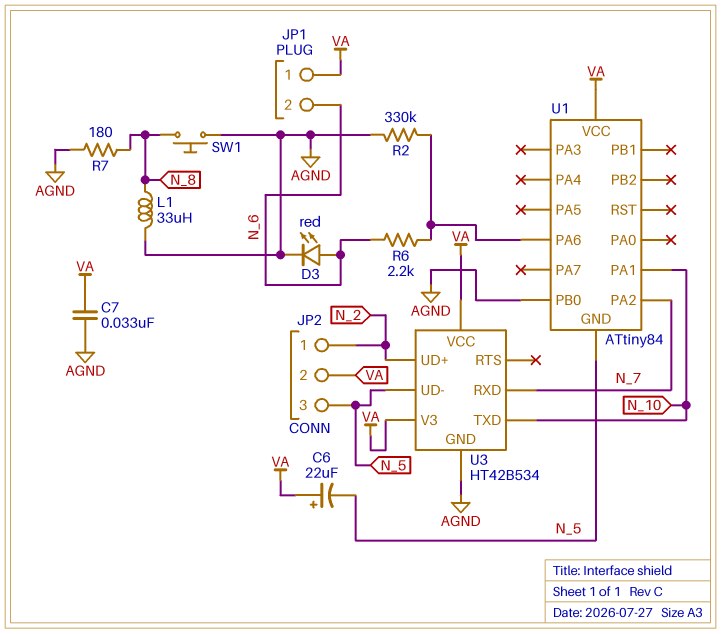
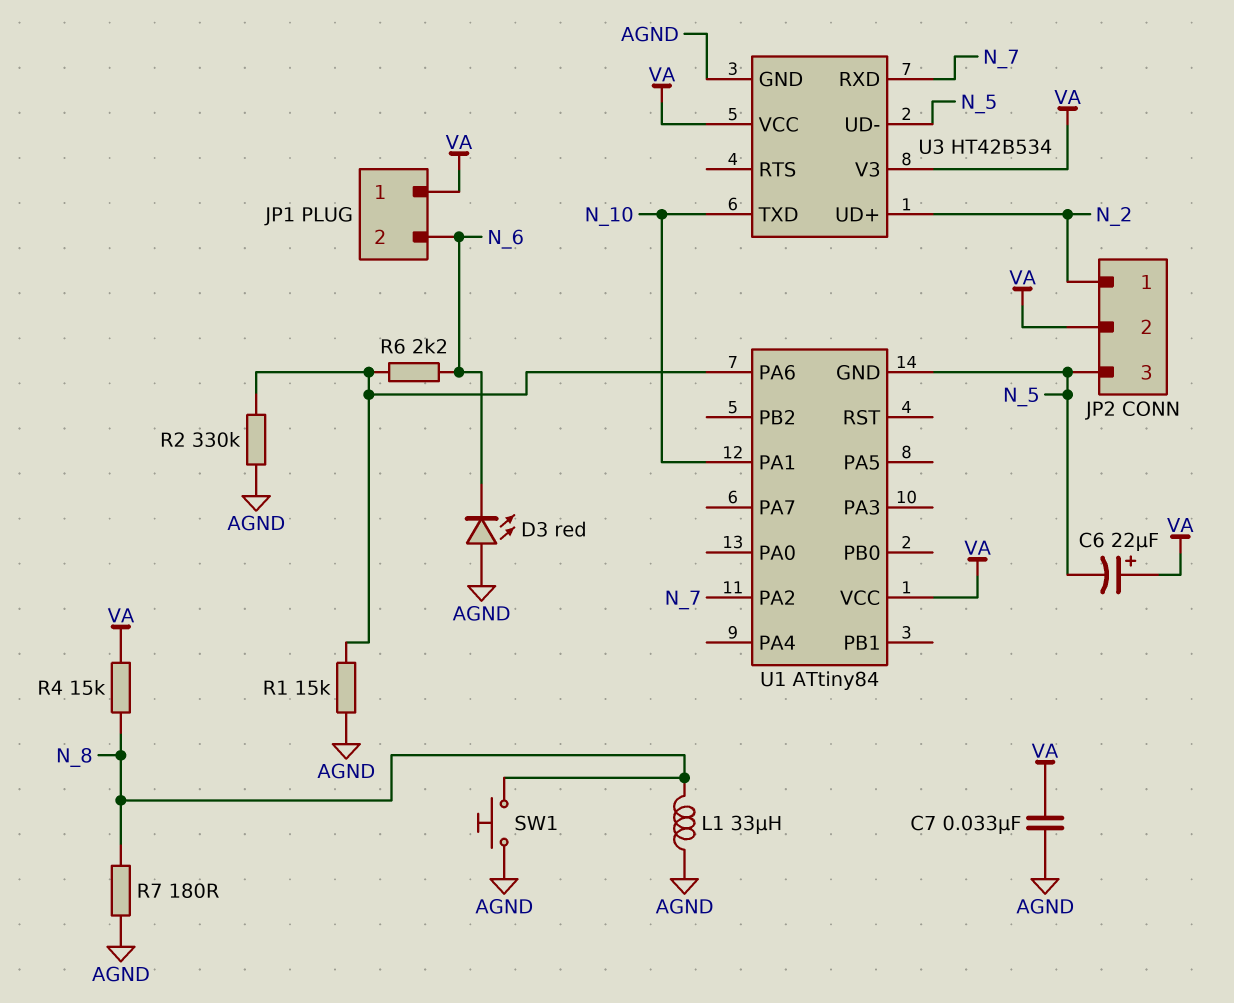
D3: LED red (A N_6, K AGND) -> LED red (A AGND, K N_6)
R1: none -> 15k (AGND, U1/PA6)
R4: none -> 15k (N_8, VA)
U1 pin PB0: AGND -> none

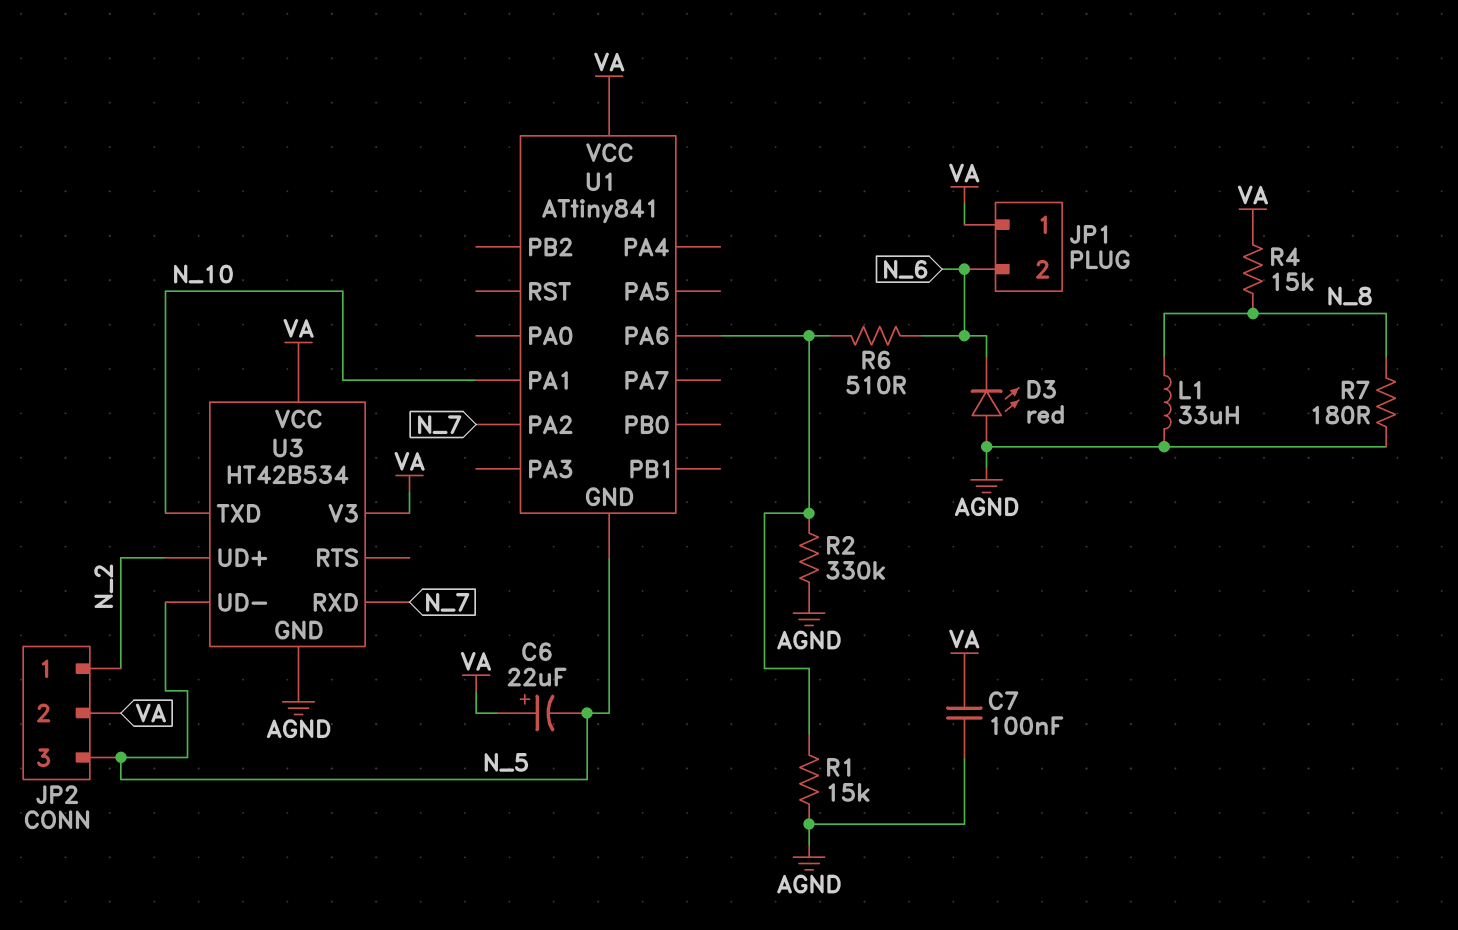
C7: 33nF (AGND, VA) -> 100nF (AGND, VA)
R6: 2.2k (N_6, U1/PA6) -> 510 (N_6, U1/PA6)
SW1: button (AGND, N_8) -> none
U1: ATtiny84 -> ATtiny841

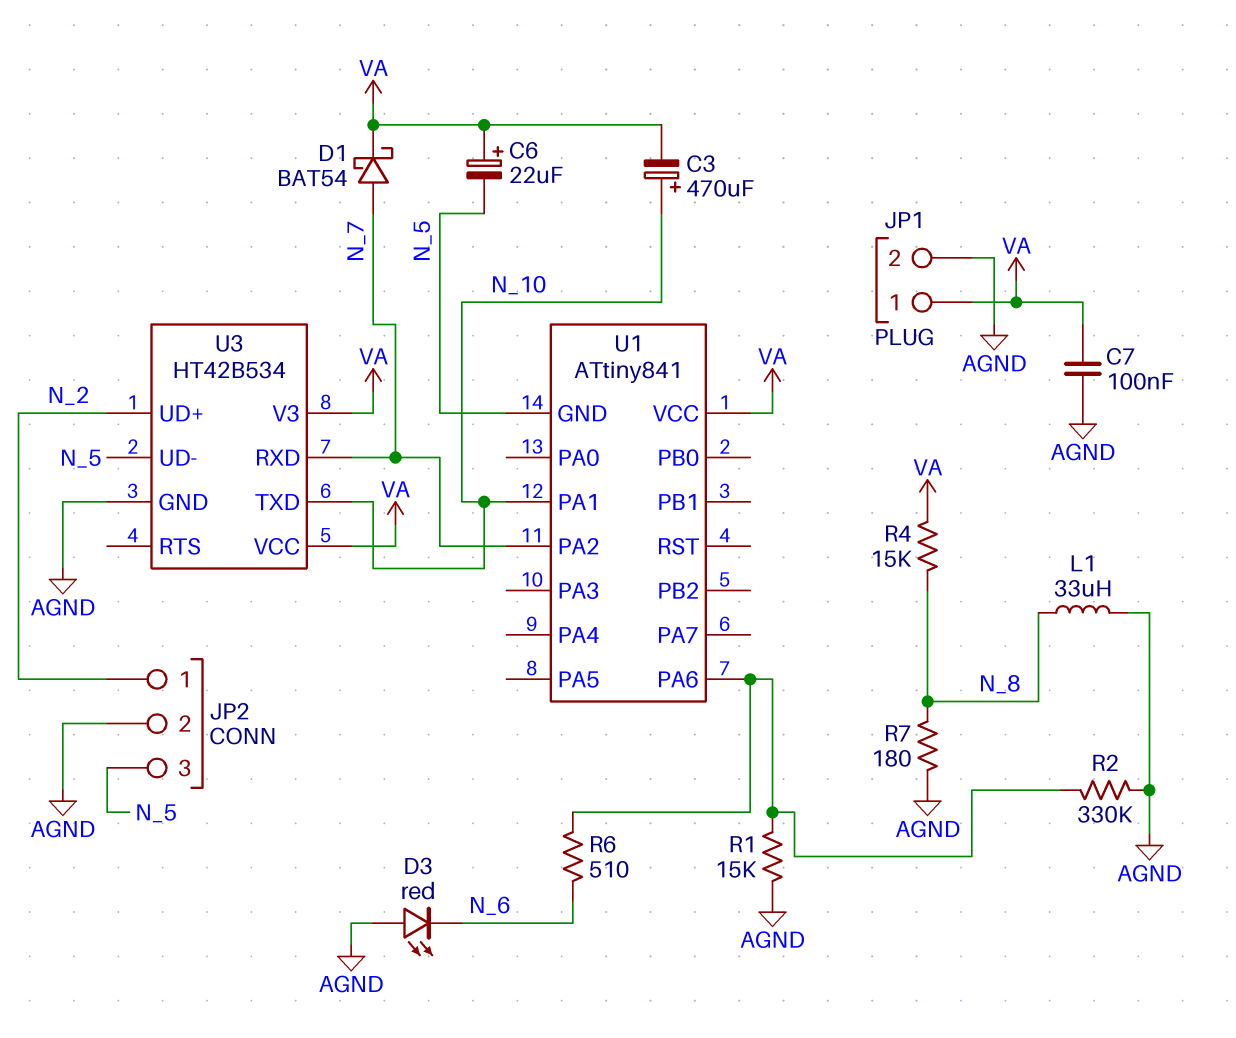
C3: none -> 470uF (plus N_10, minus VA)
D1: none -> schottky BAT54 (A N_7, K VA)
JP1 pin 2: N_6 -> AGND
JP2 pin 2: VA -> AGND

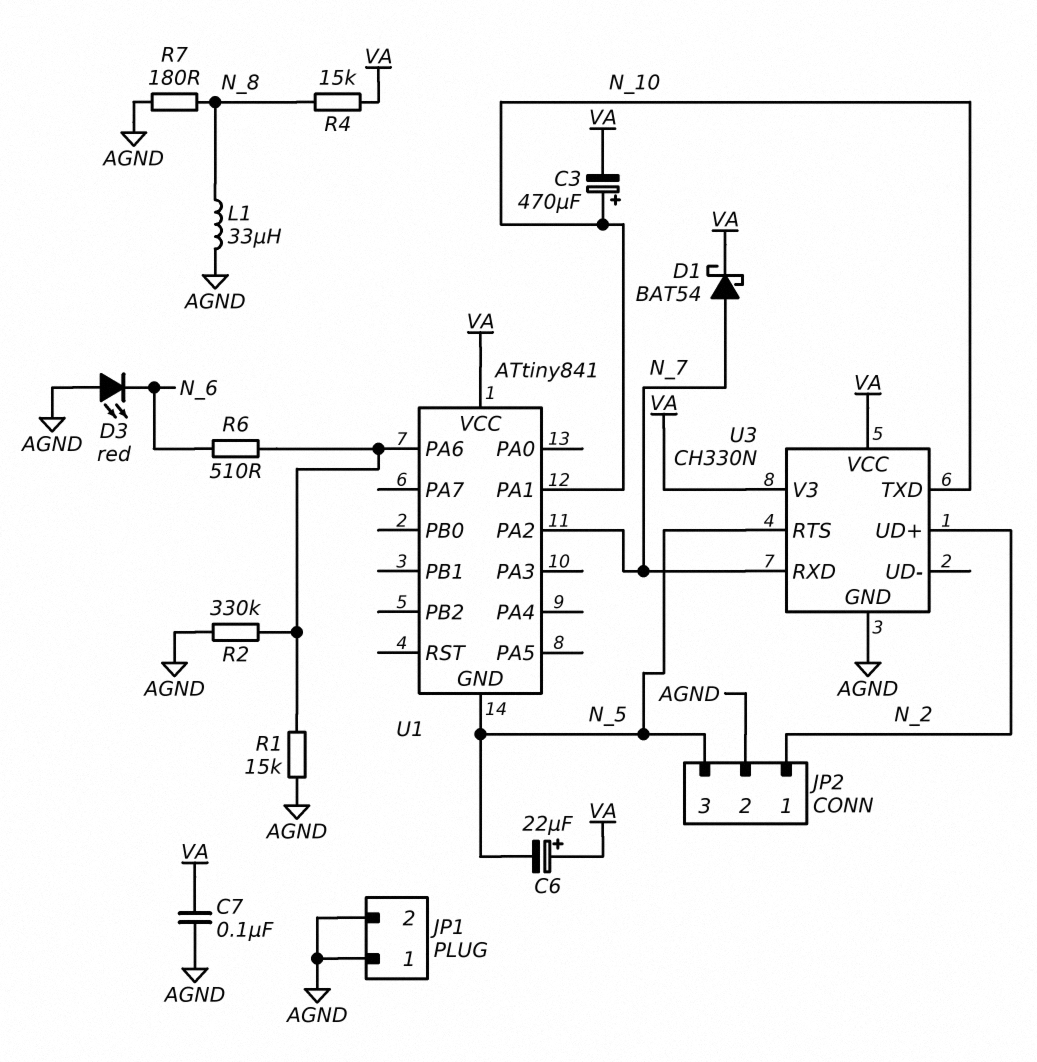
JP1 pin 1: VA -> AGND
U3: HT42B534 -> CH330N
U3 pin RTS: none -> N_5
U3 pin UD-: N_5 -> none

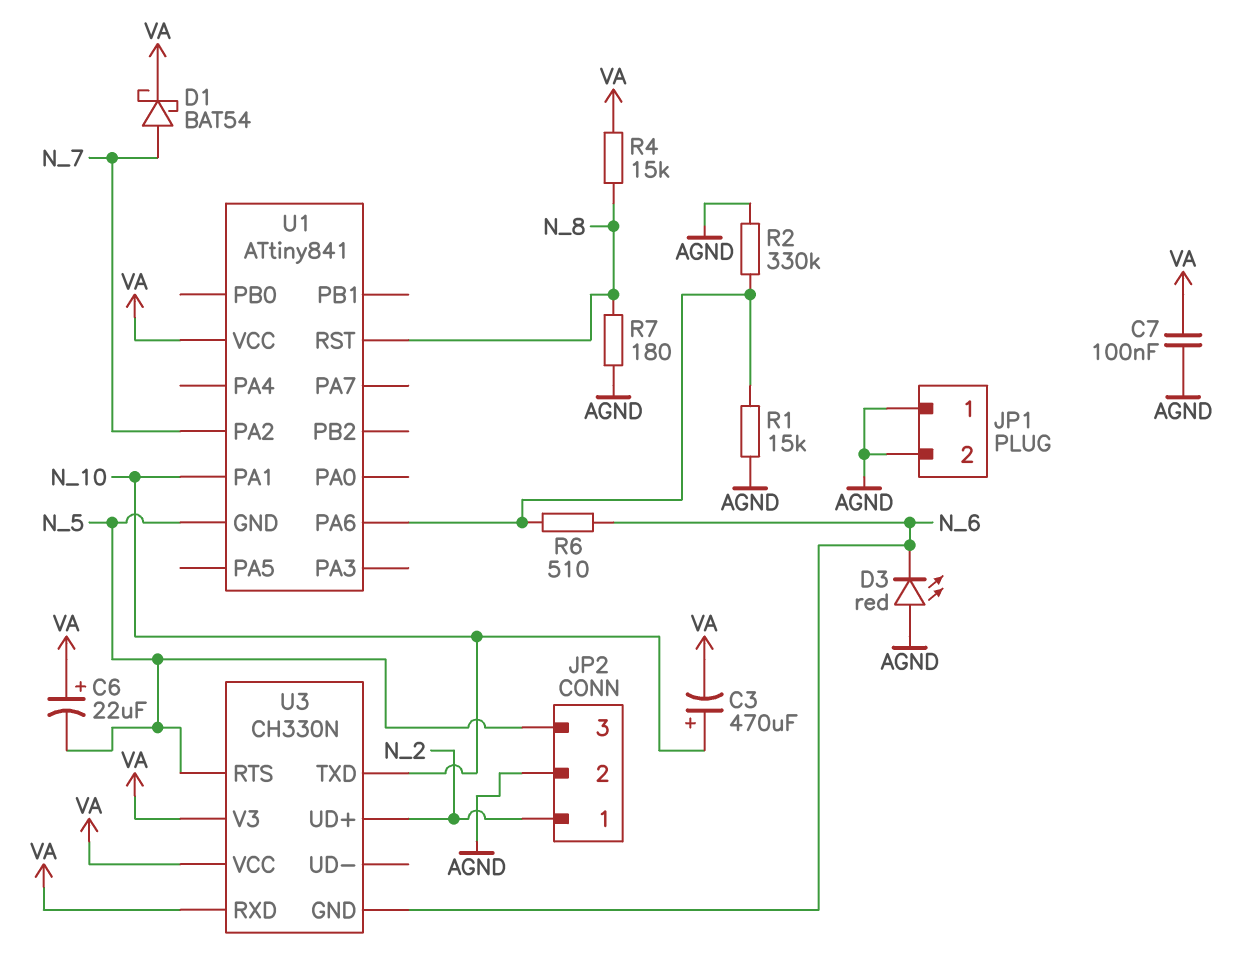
L1: 33uH (AGND, N_8) -> none
U1 pin RST: none -> N_8
U3 pin GND: AGND -> N_6
U3 pin RXD: N_7 -> VA

